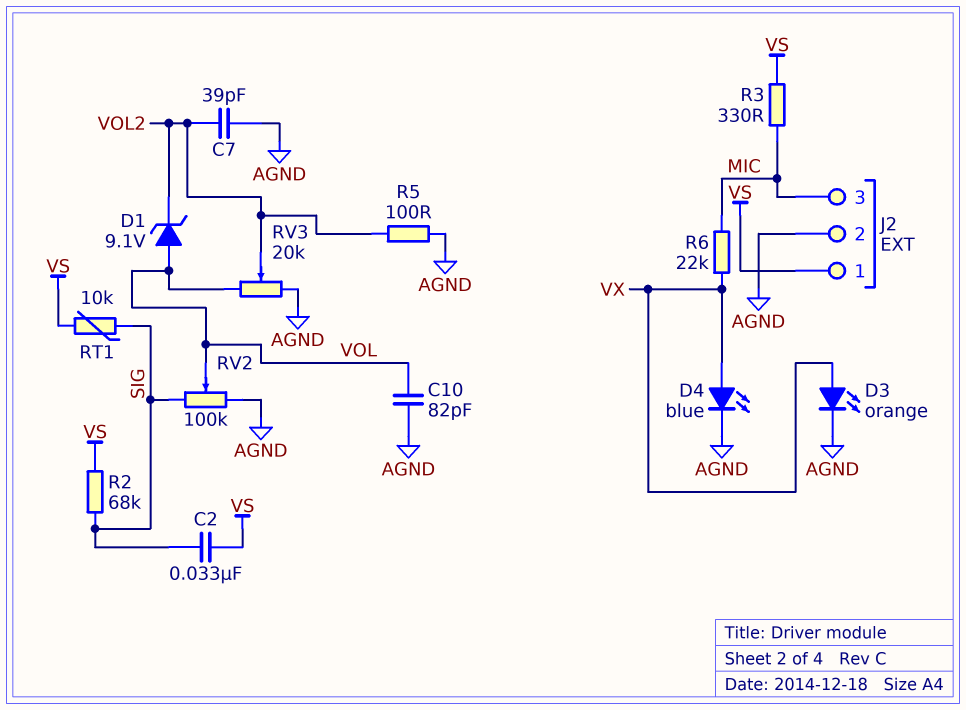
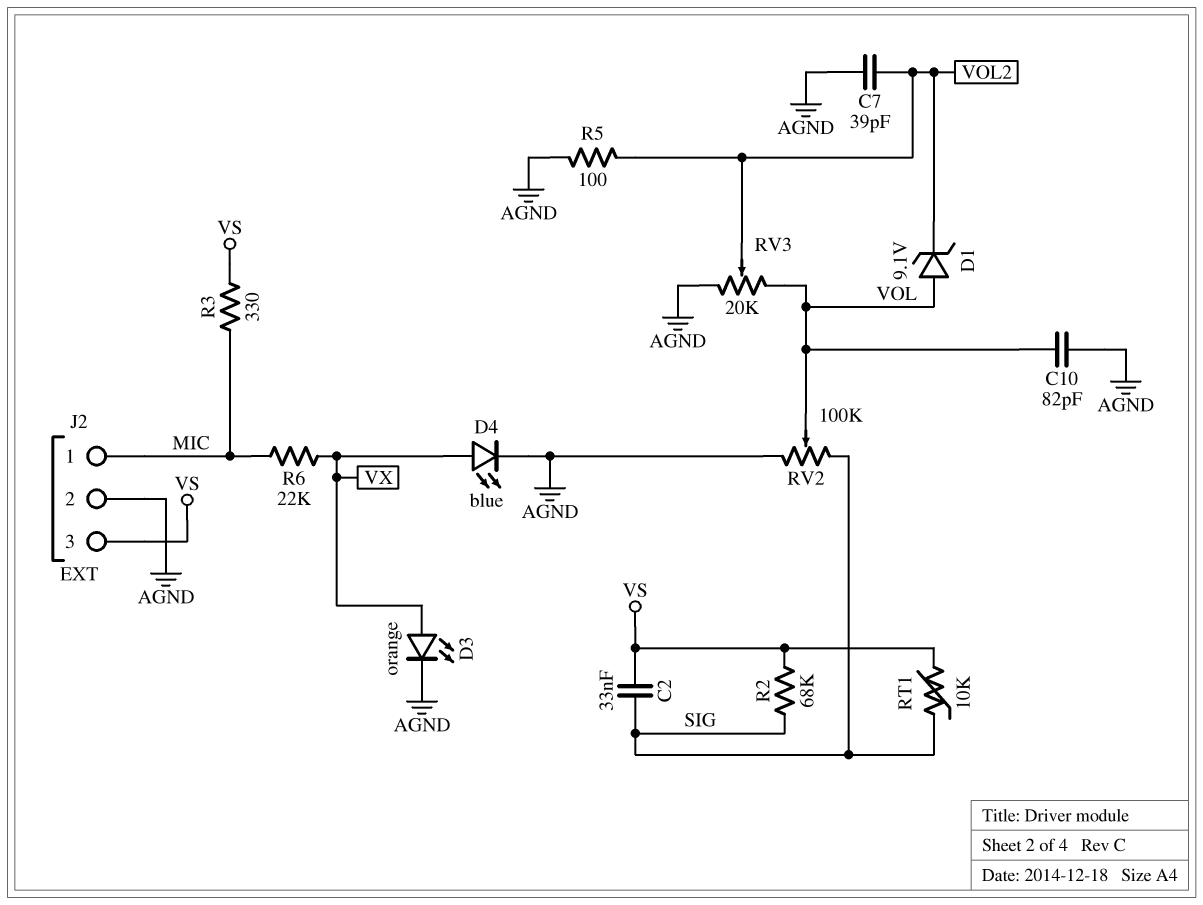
J2 pin 1: VS -> MIC
J2 pin 3: MIC -> VS

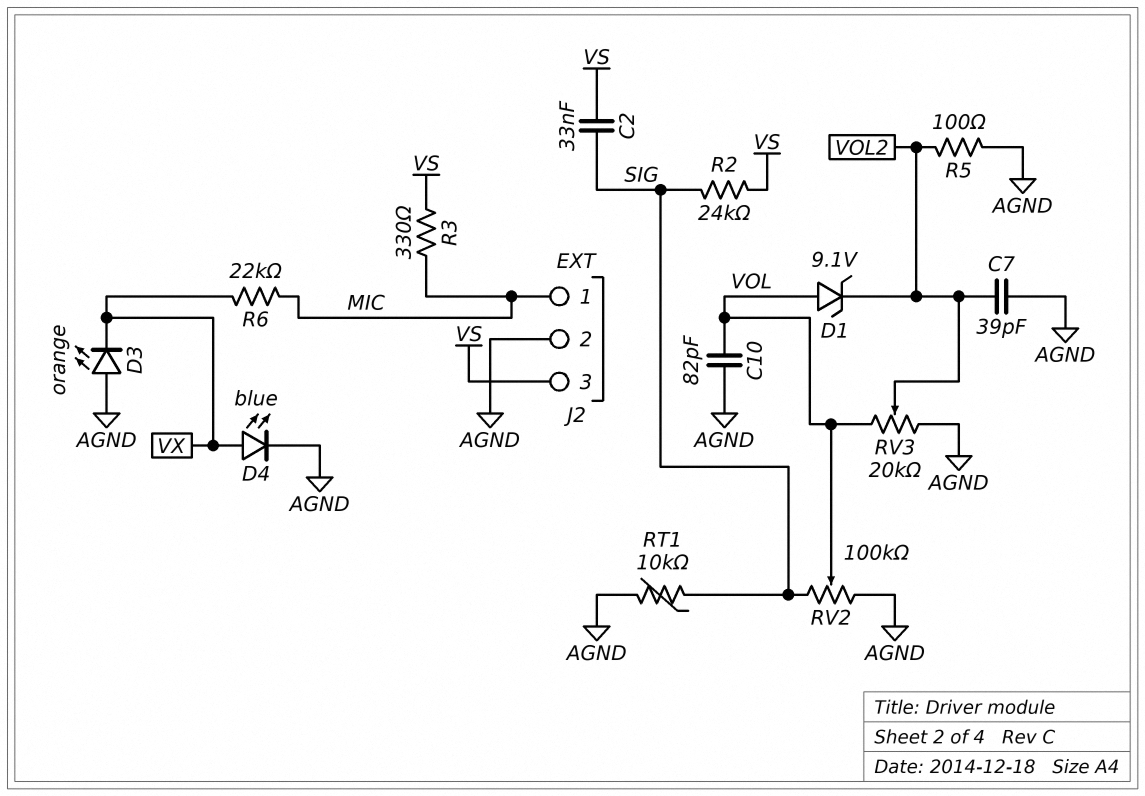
D3: LED orange (A VX, K AGND) -> LED orange (A AGND, K VX)
R2: 68k (SIG, VS) -> 24k (SIG, VS)
RT1: 10k (SIG, VS) -> 10k (AGND, SIG)

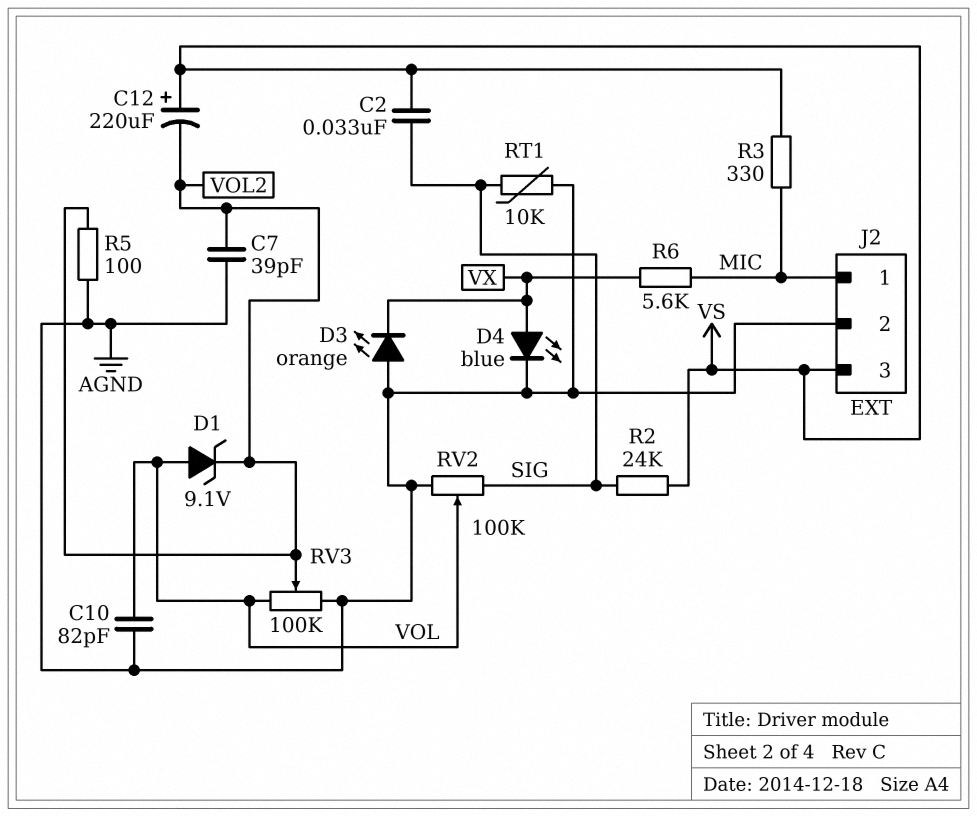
C12: none -> 220uF (plus VS, minus VOL2)
R6: 22k (MIC, VX) -> 5.6k (MIC, VX)
RV3: 20k (AGND, VOL, wiper VOL2) -> 100k (AGND, VOL, wiper VOL2)

